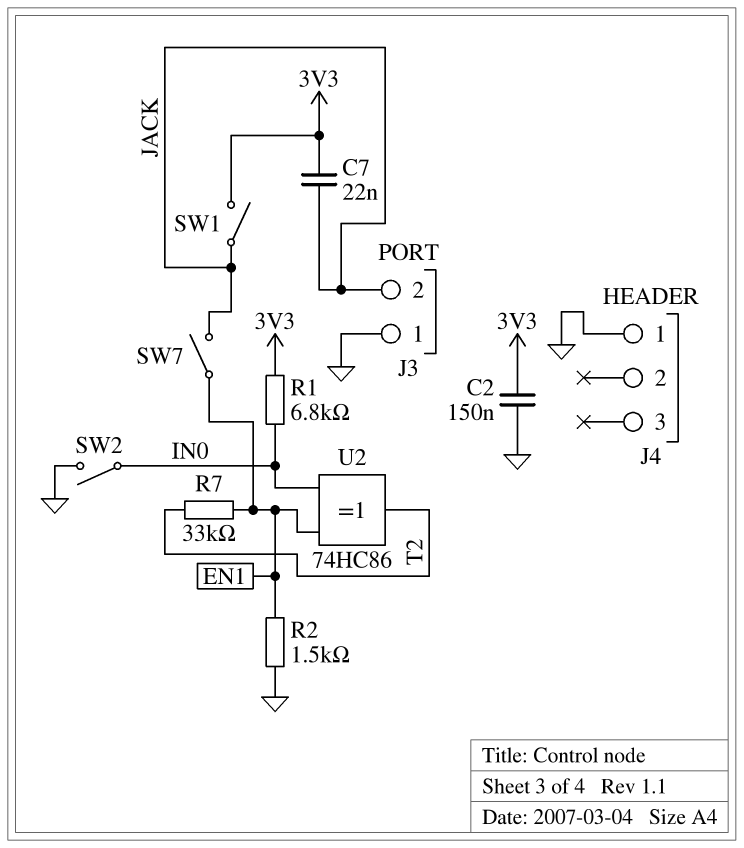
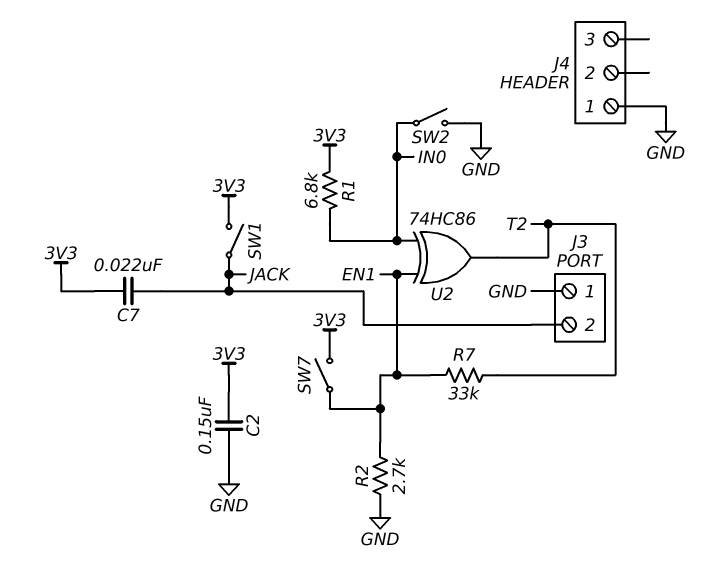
R2: 1.5k (EN1, GND) -> 2.7k (EN1, GND)
SW7: switch (EN1, JACK) -> switch (3V3, EN1)

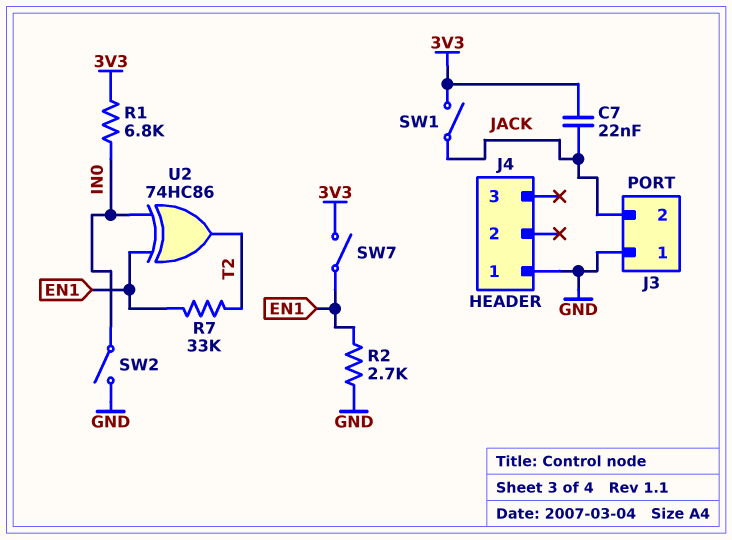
C2: 150nF (3V3, GND) -> none

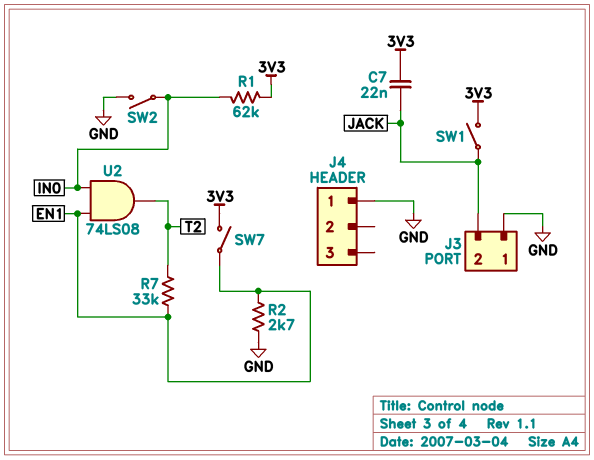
R1: 6.8k (3V3, IN0) -> 62k (3V3, IN0)
U2: XOR 74HC86 (in EN1, in IN0, out T2) -> AND 74LS08 (in EN1, in IN0, out T2)

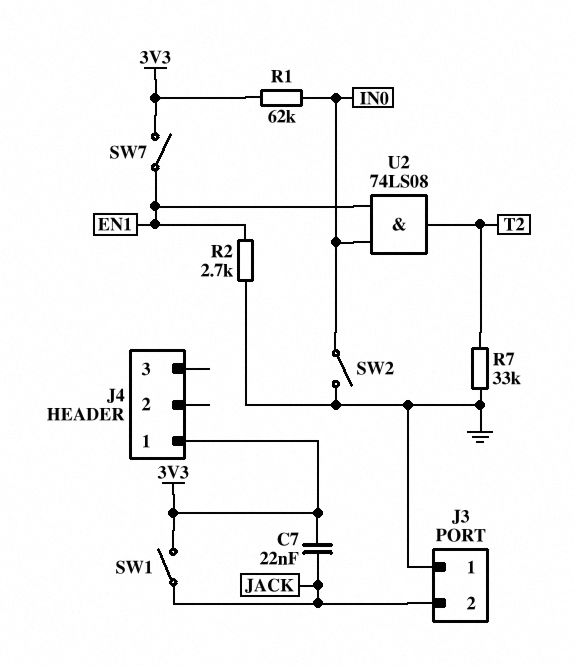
J4 pin 1: GND -> 3V3
R7: 33k (EN1, T2) -> 33k (GND, T2)

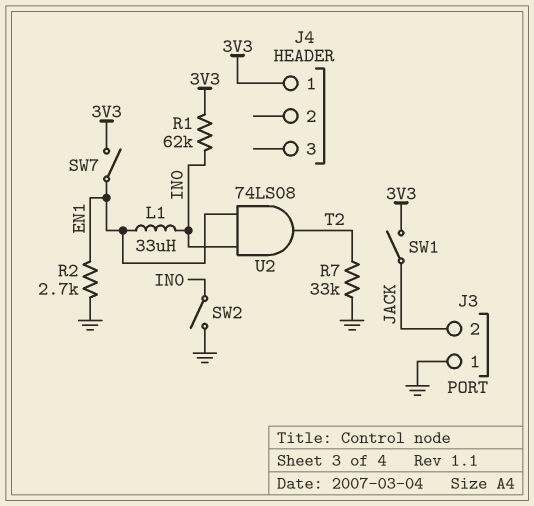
C7: 22nF (3V3, JACK) -> none
L1: none -> 33uH (EN1, IN0)

